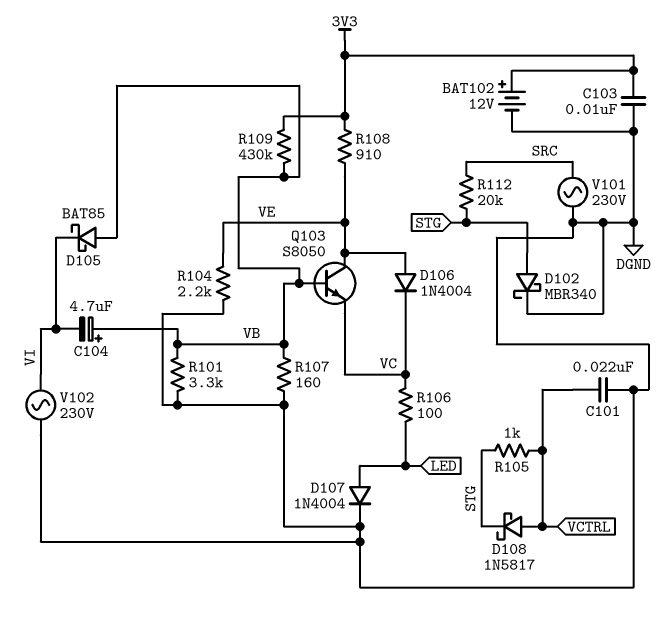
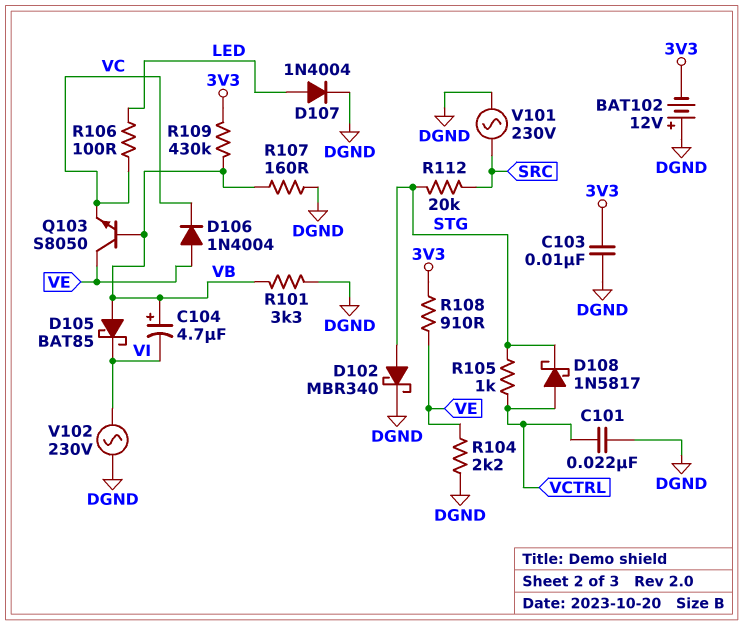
BAT102: 12V (plus 3V3, minus DGND) -> 12V (plus DGND, minus 3V3)

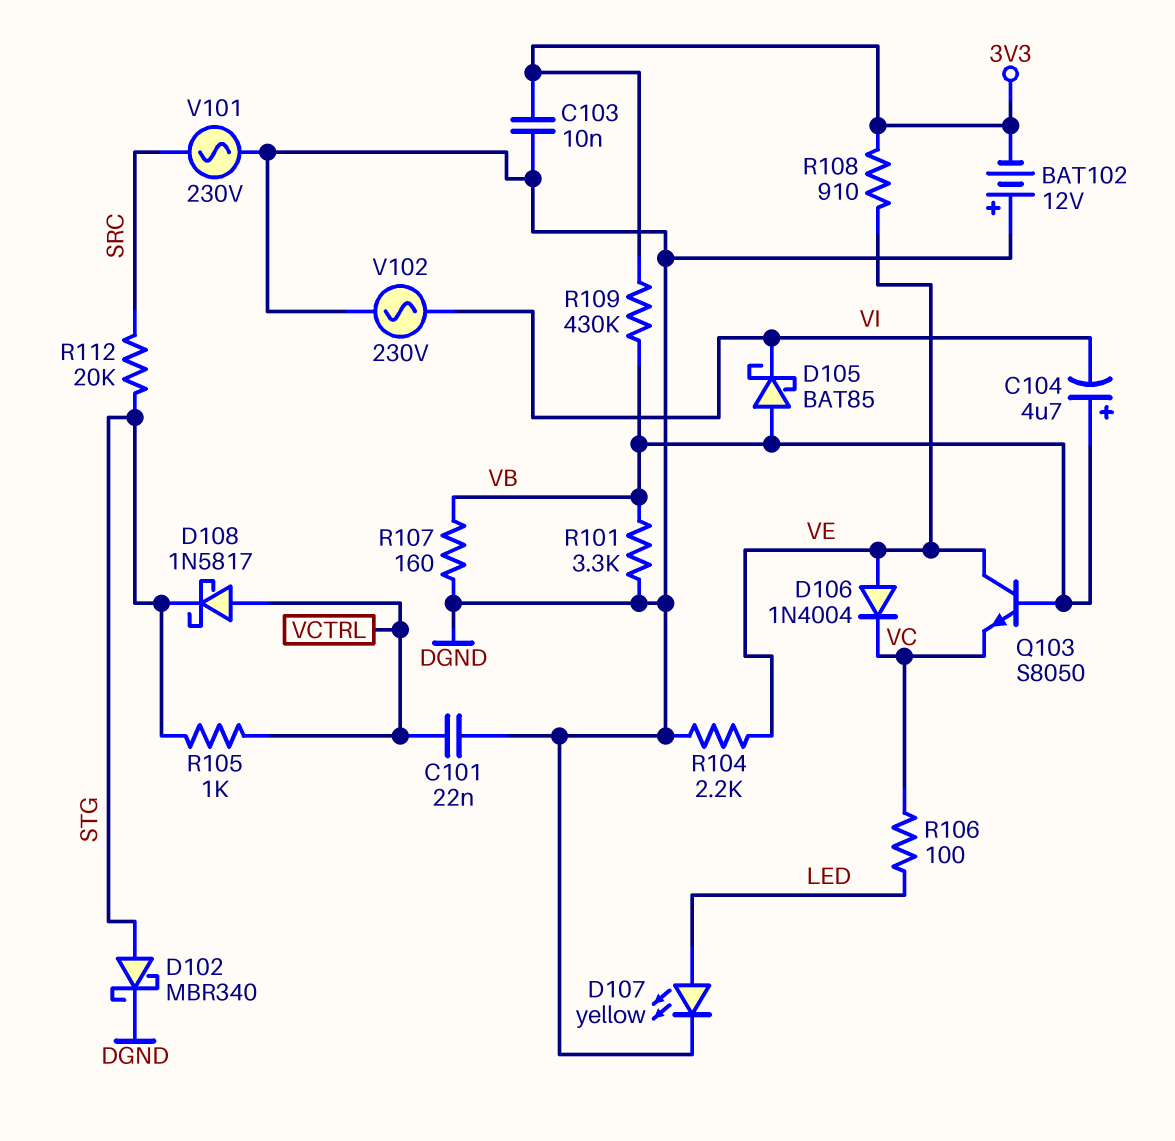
D107: diode 1N4004 (A LED, K DGND) -> LED yellow (A LED, K DGND)

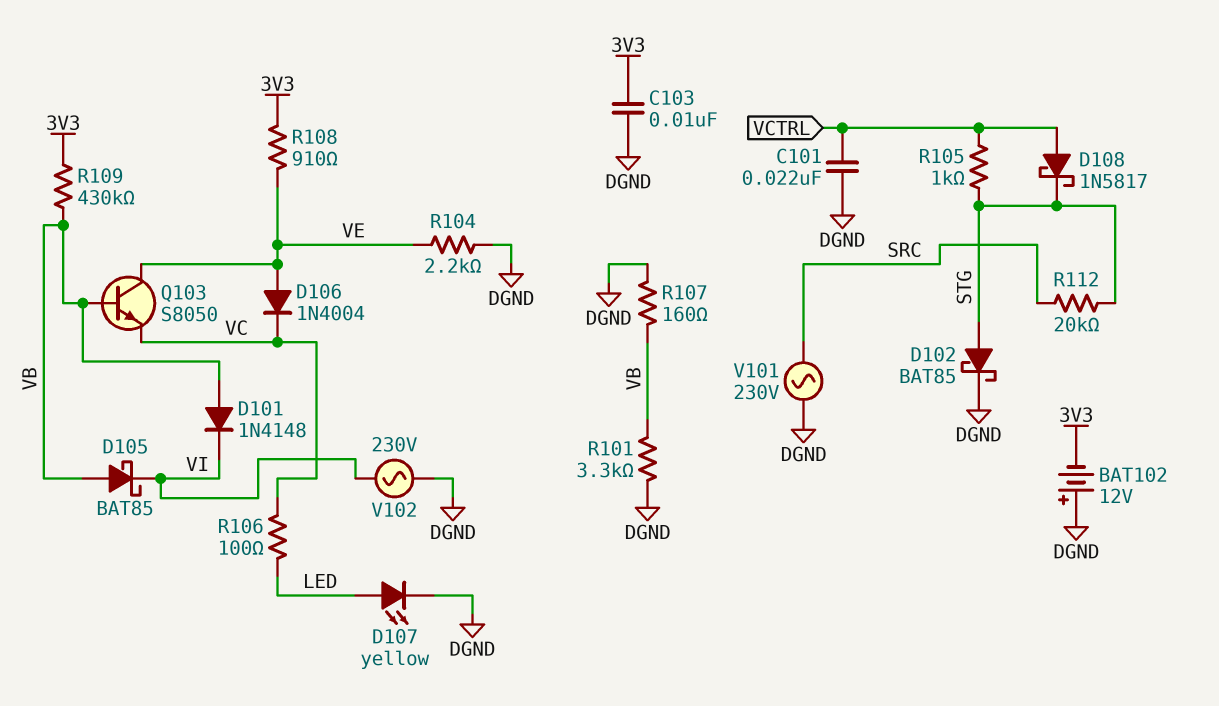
C104: 4.7uF (plus VB, minus VI) -> none
D101: none -> diode 1N4148 (A VB, K VI)
D102: schottky MBR340 (A STG, K DGND) -> schottky BAT85 (A STG, K DGND)

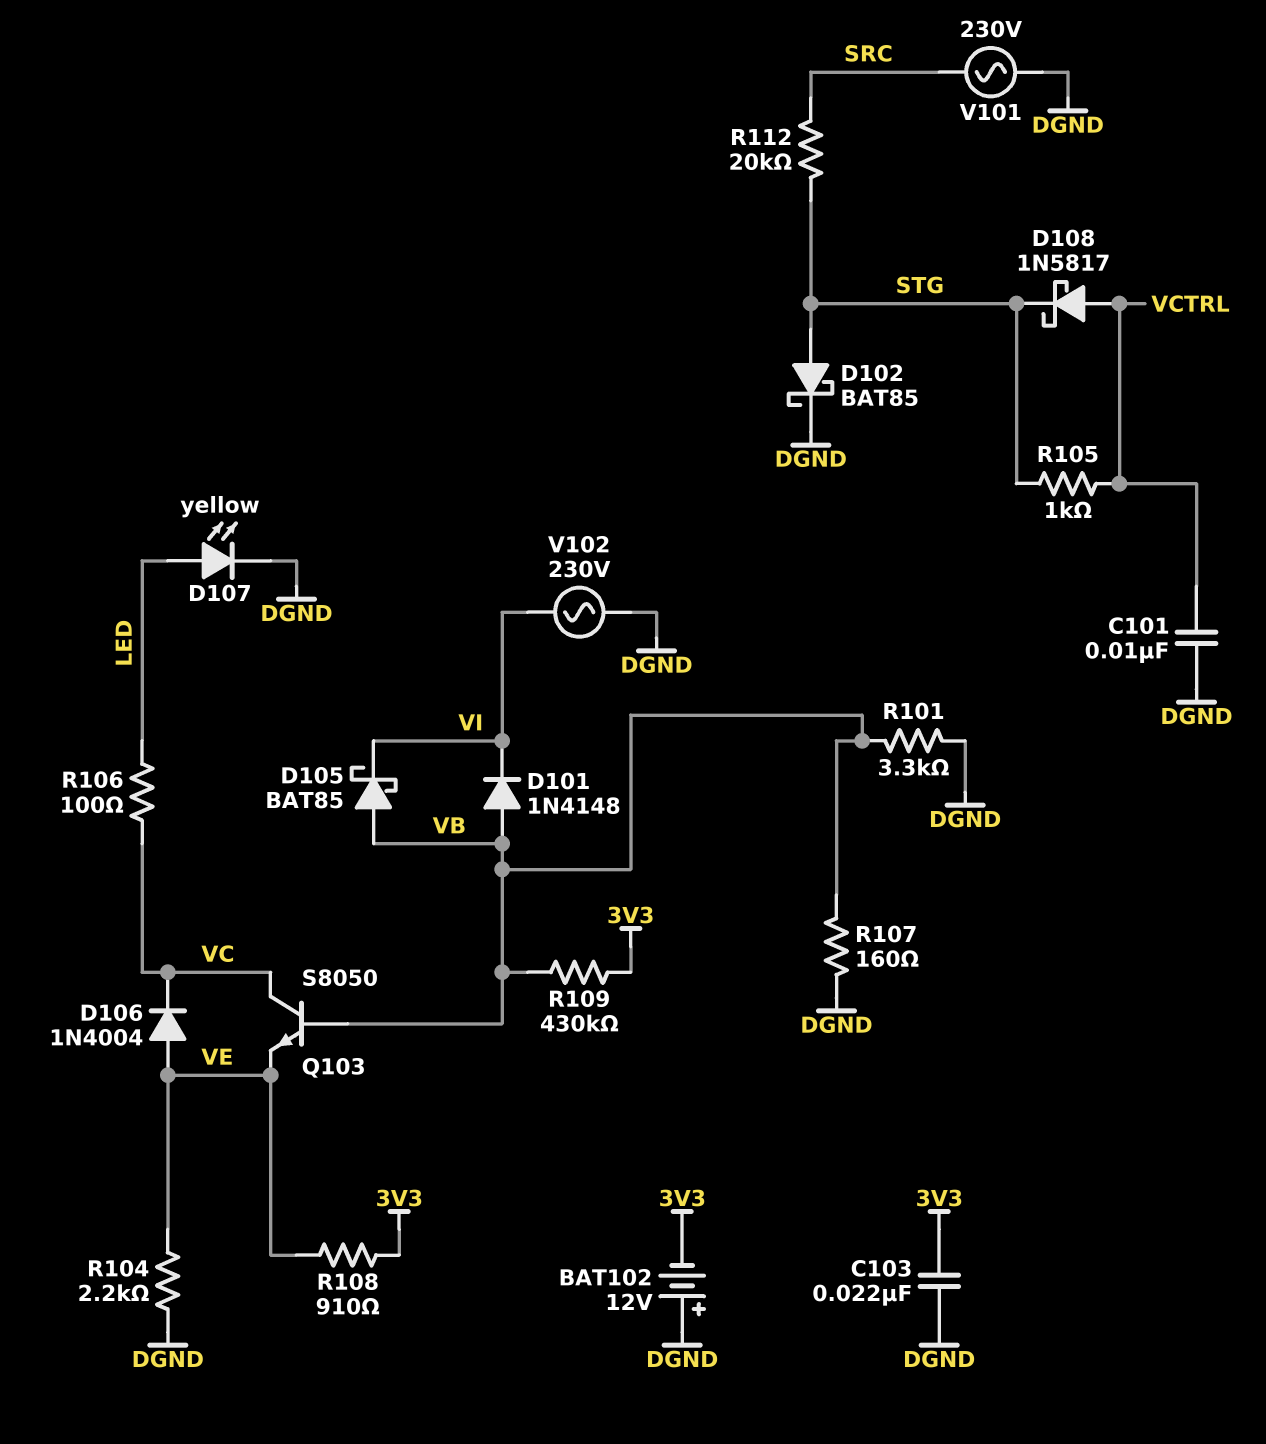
C101: 22nF (DGND, VCTRL) -> 10nF (DGND, VCTRL)
C103: 10nF (3V3, DGND) -> 22nF (3V3, DGND)
Q103: NPN S8050 (B VB, C VE, E VC) -> NPN S8050 (B VB, C VC, E VE)

